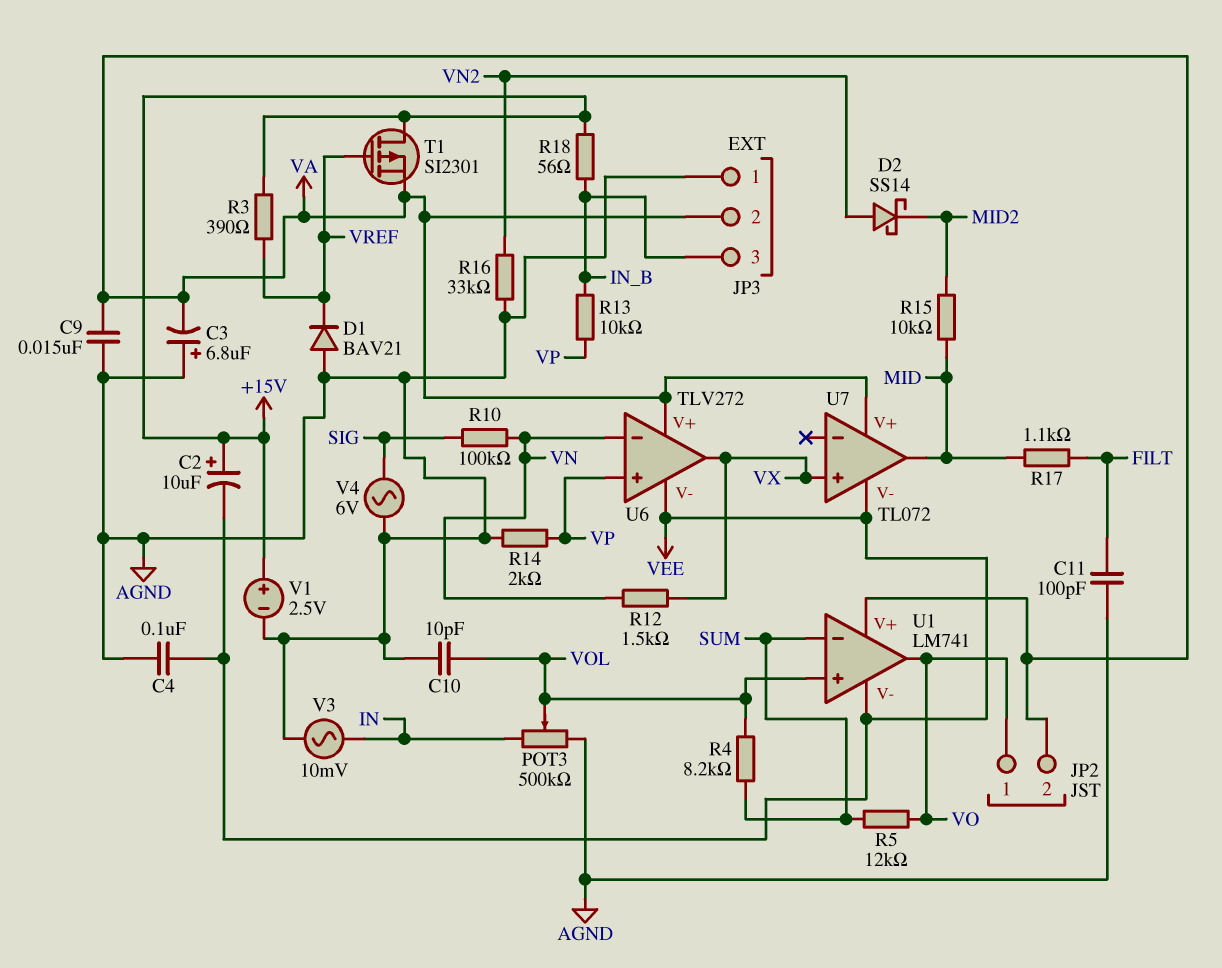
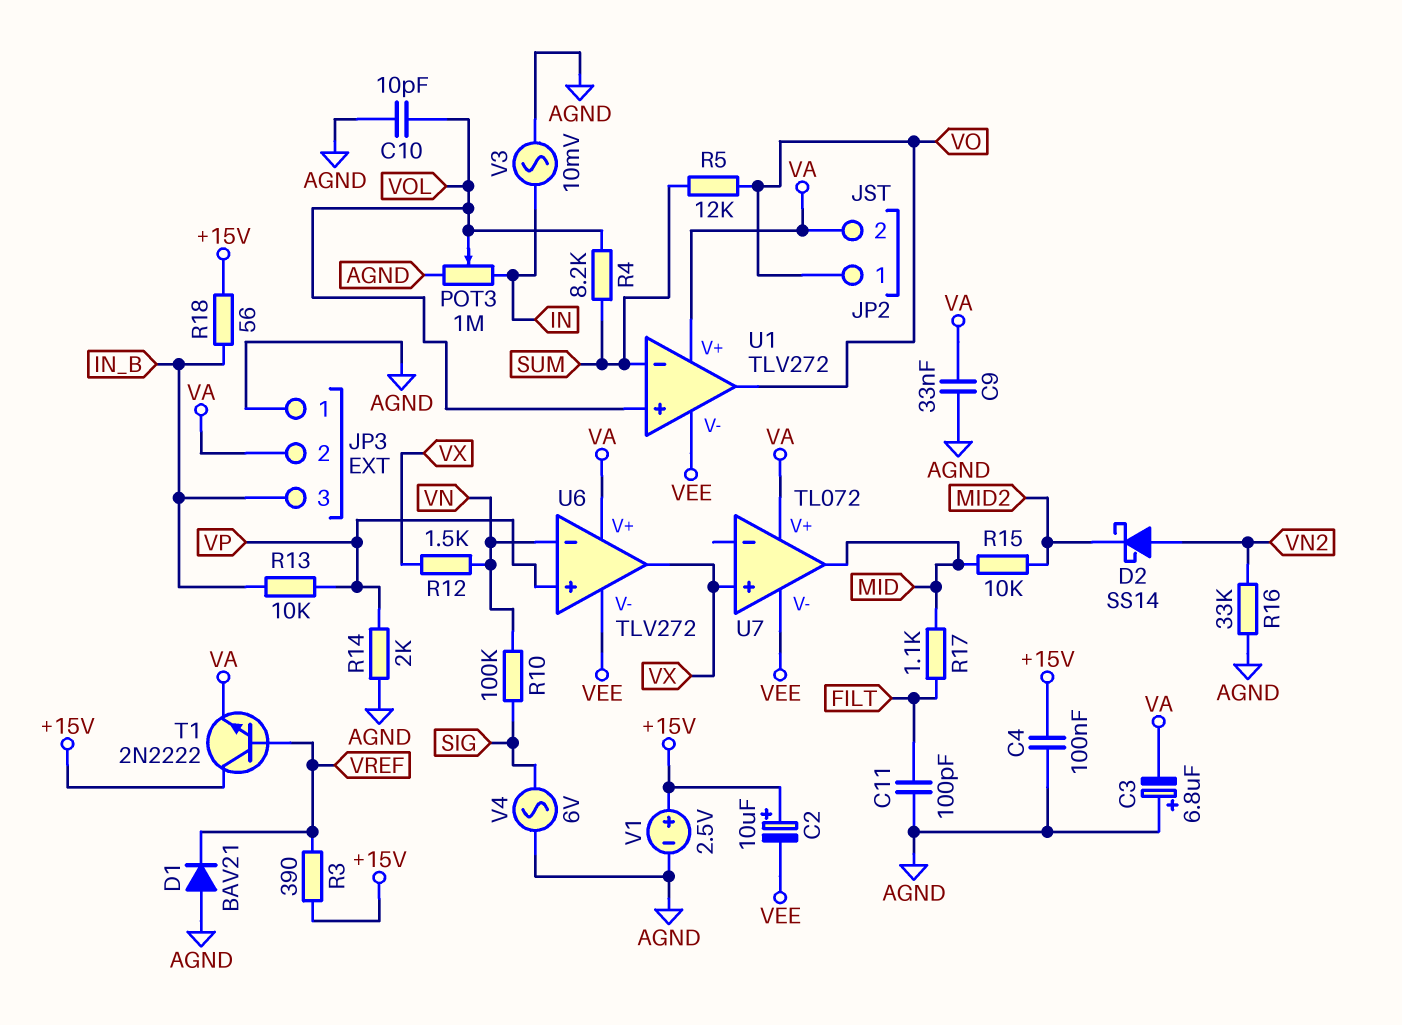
C4: 100nF (AGND, VEE) -> 100nF (+15V, AGND)
C9: 15nF (AGND, VA) -> 33nF (AGND, VA)
POT3: 500k (AGND, IN, wiper VOL) -> 1M (AGND, IN, wiper VOL)
T1: PMOS SI2301 (G VREF, D +15V, S VA) -> NPN 2N2222 (B VREF, C +15V, E VA)
U1: LM741 -> TLV272

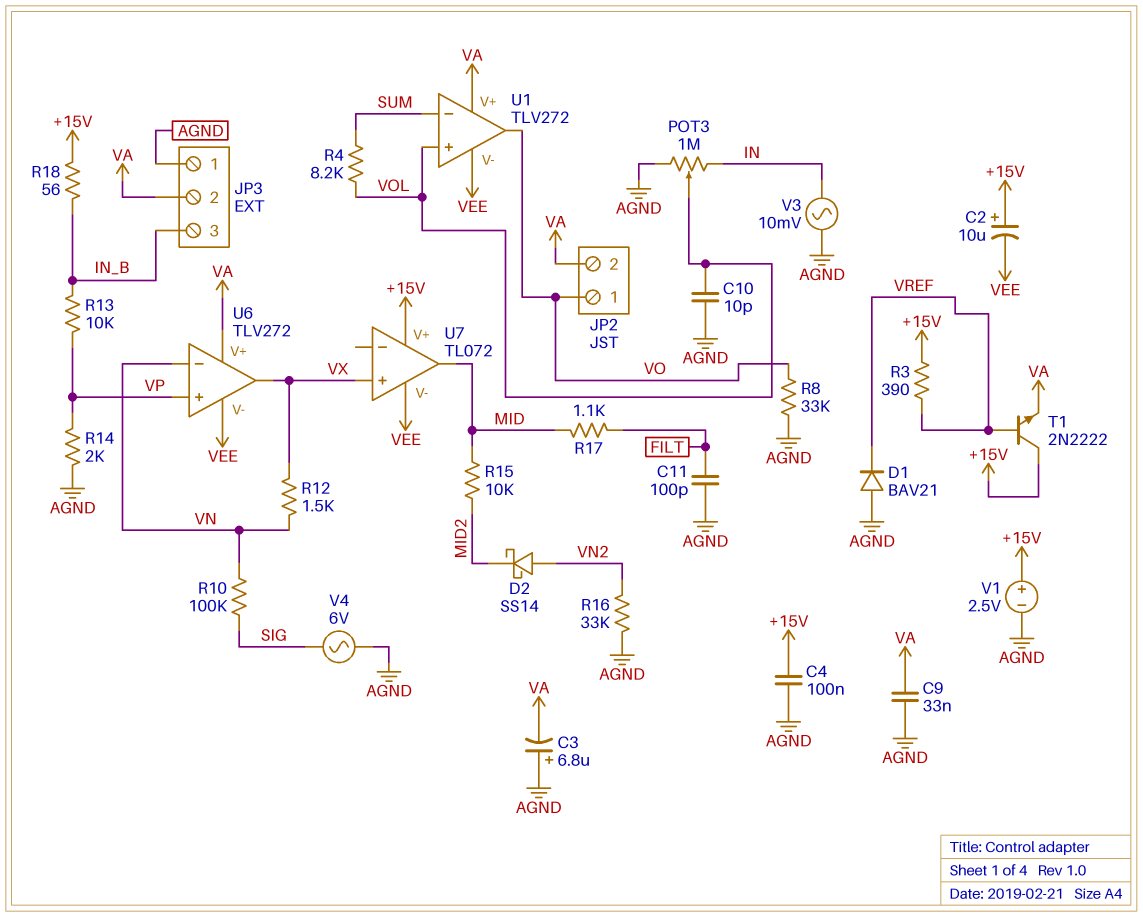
R5: 12k (SUM, VO) -> none
R8: none -> 33k (AGND, VO)
U7 pin V+: VA -> +15V

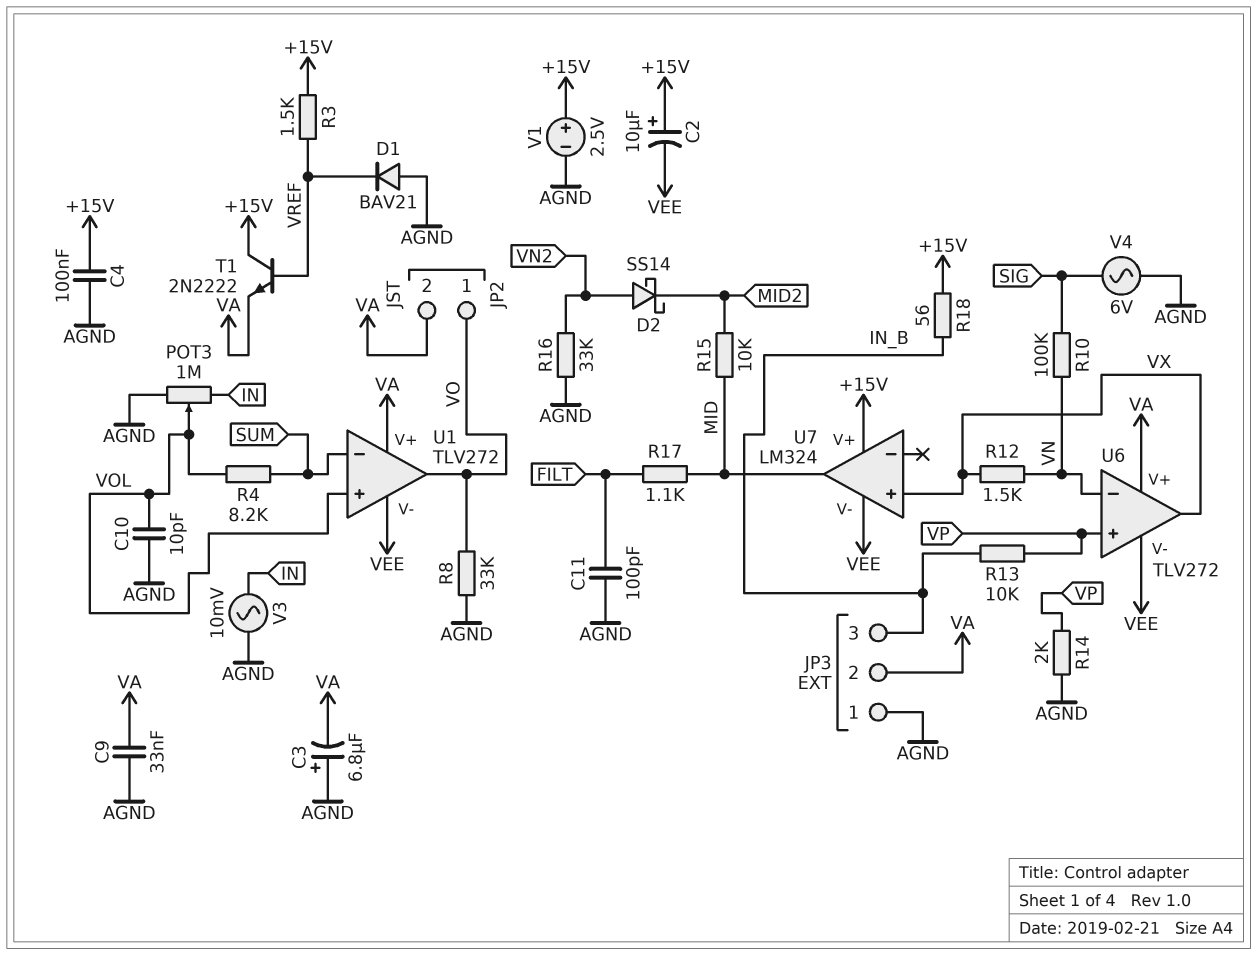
R3: 390 (+15V, VREF) -> 1.5k (+15V, VREF)
U7: TL072 -> LM324

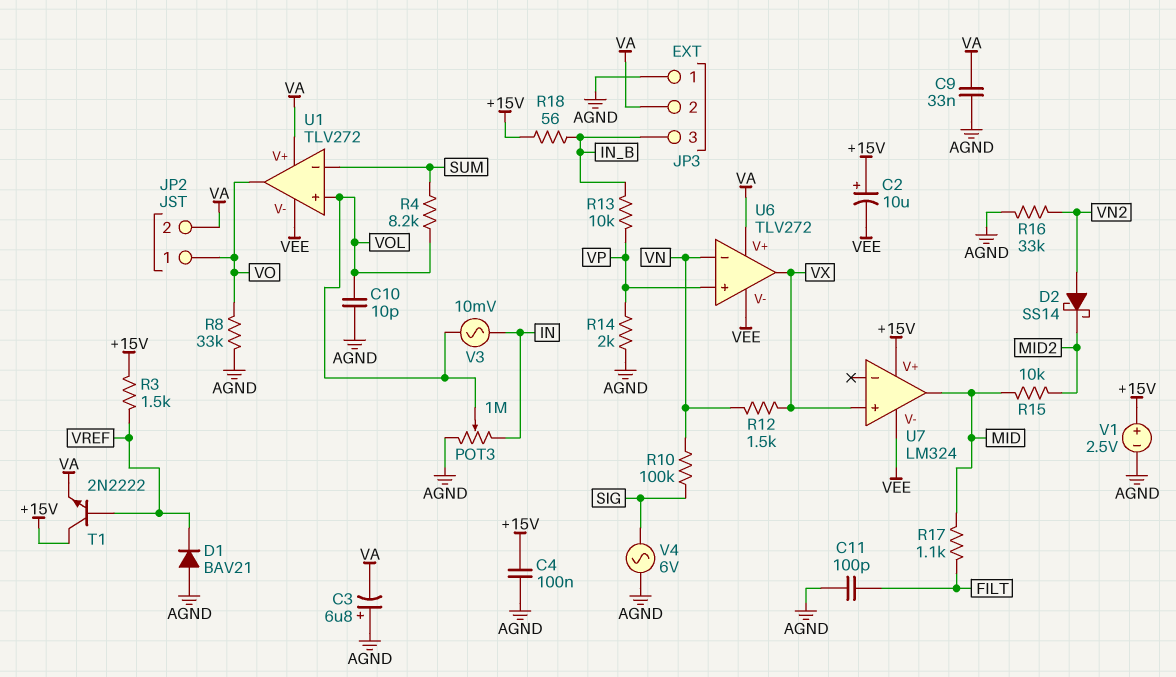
V3: AC 10mV (AGND, IN) -> AC 10mV (IN, VOL)

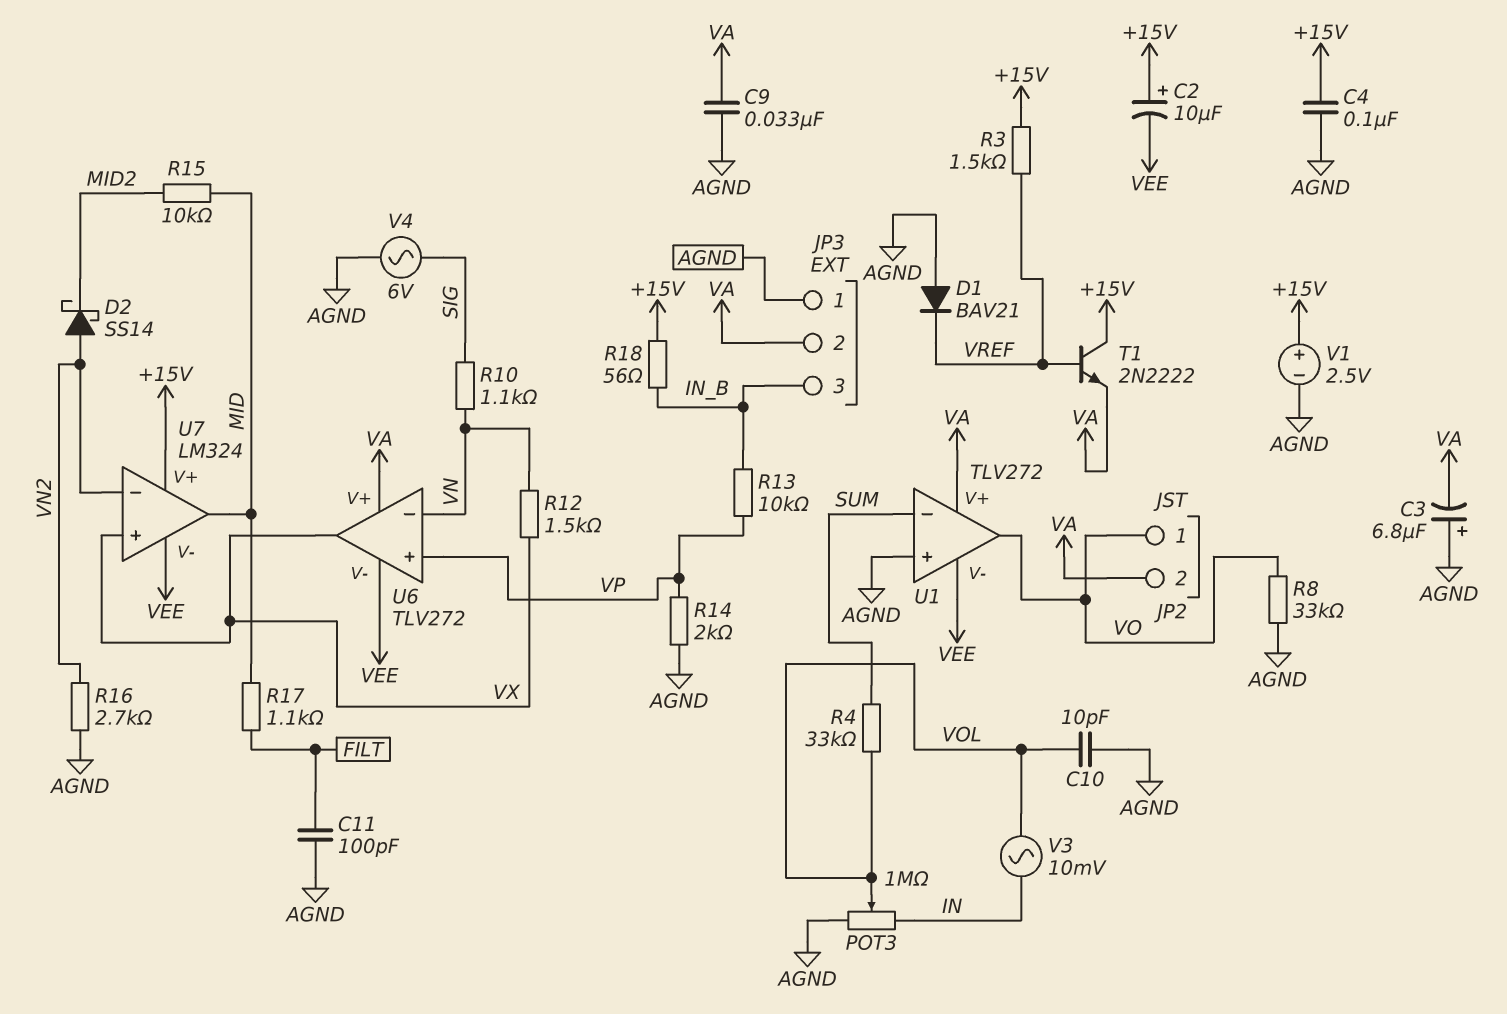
R4: 8.2k (SUM, VOL) -> 33k (SUM, VOL)
R10: 100k (SIG, VN) -> 1.1k (SIG, VN)
R16: 33k (AGND, VN2) -> 2.7k (AGND, VN2)
U1 pin in+: VOL -> AGND
U7 pin in-: none -> VN2

